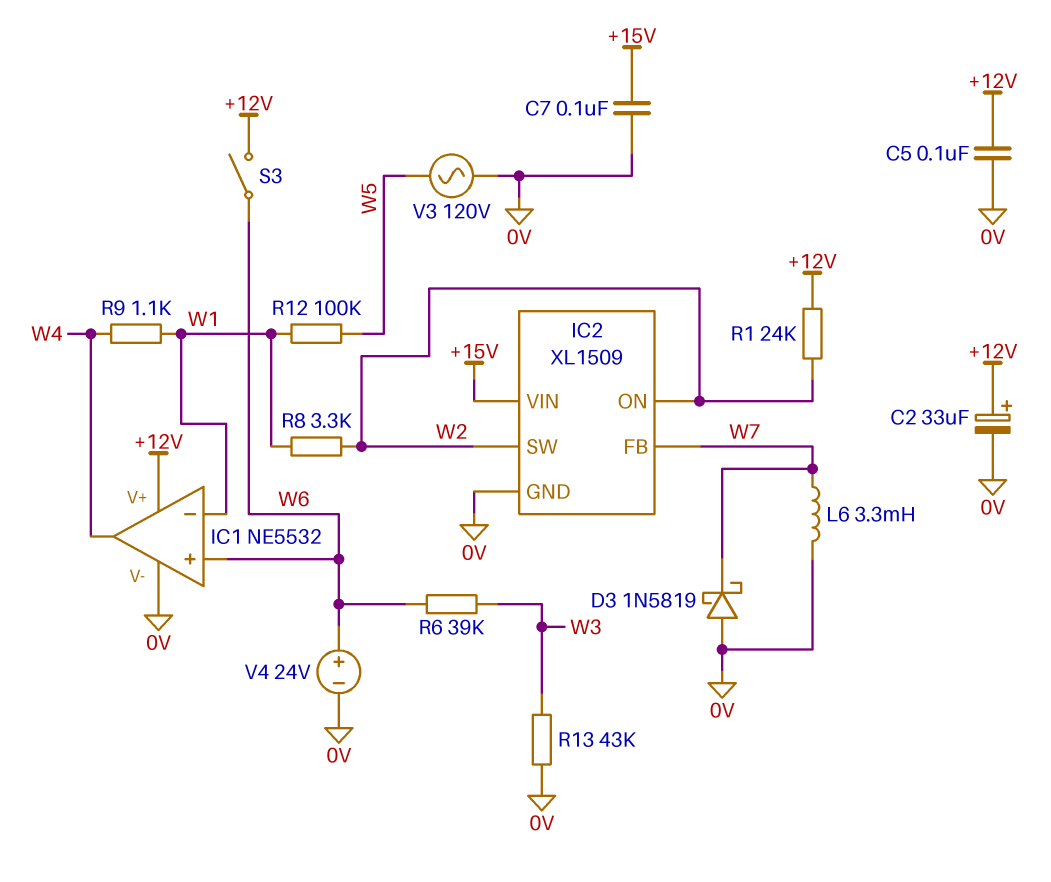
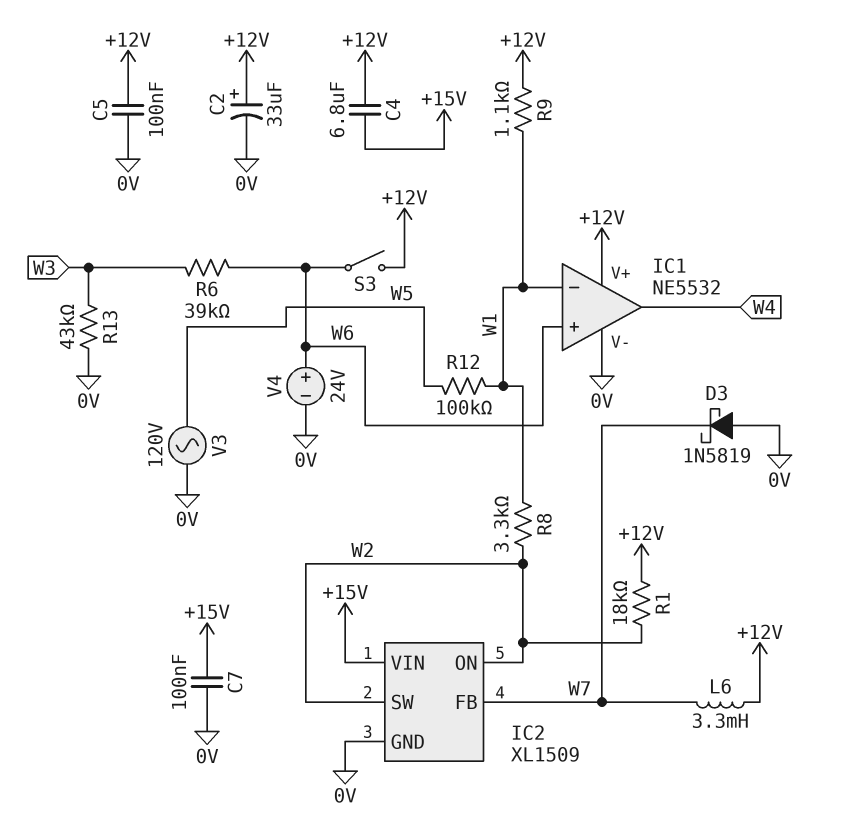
C4: none -> 6.8uF (+12V, +15V)
L6: 3.3mH (0V, W7) -> 3.3mH (+12V, W7)
R1: 24k (+12V, W2) -> 18k (+12V, W2)
R9: 1.1k (W1, W4) -> 1.1k (+12V, W1)

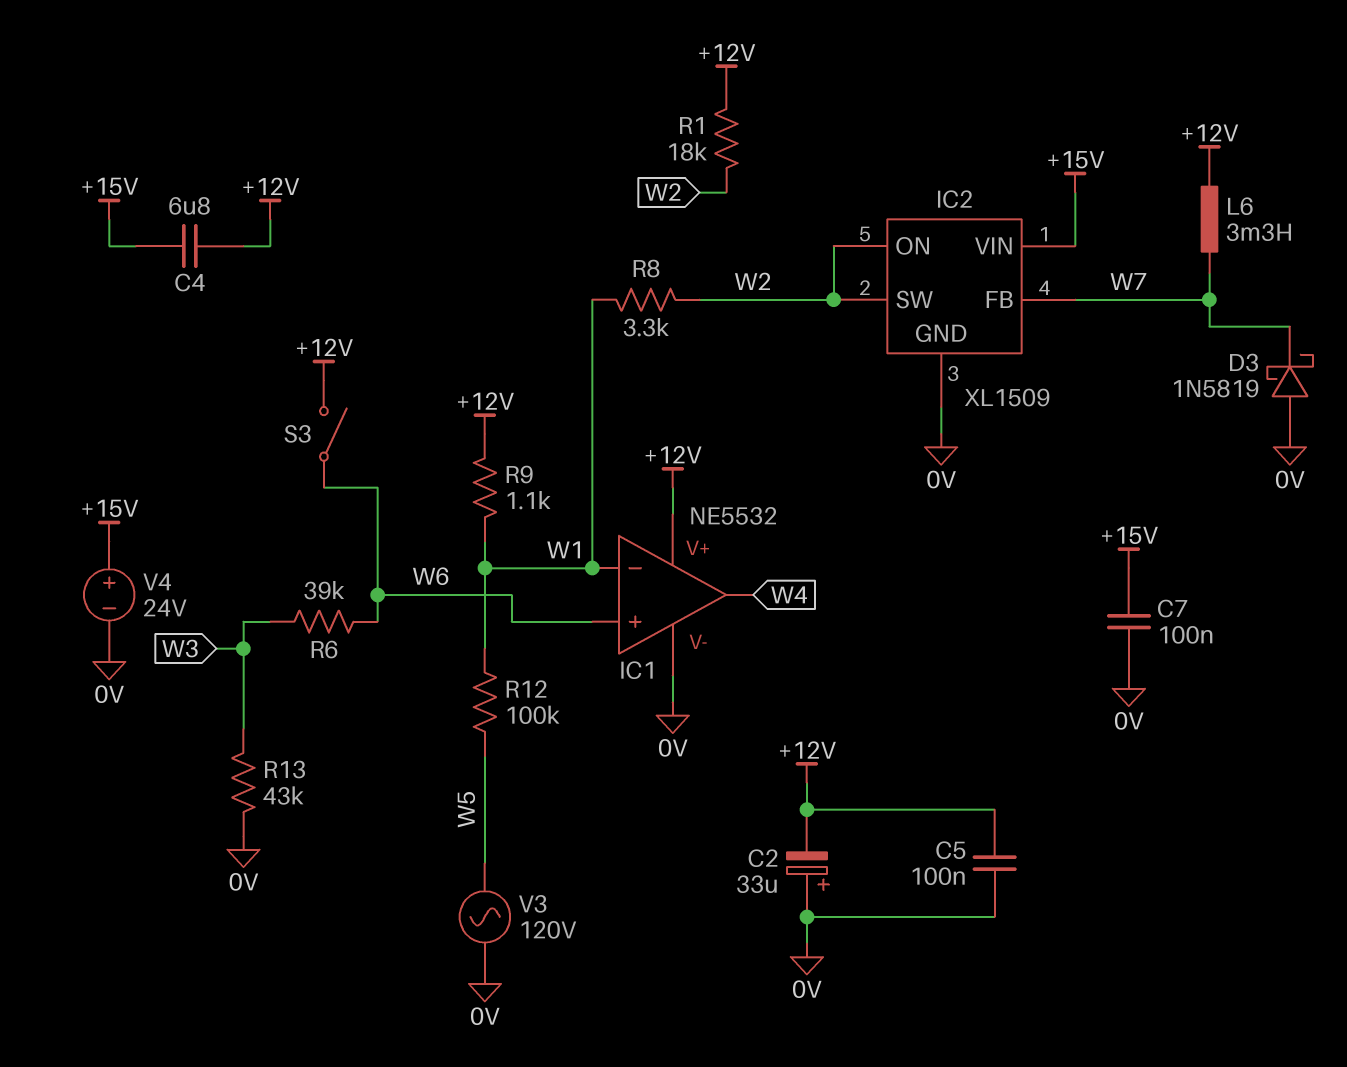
C2: 33uF (plus +12V, minus 0V) -> 33uF (plus 0V, minus +12V)
V4: 24V (plus W6, minus 0V) -> 24V (plus +15V, minus 0V)

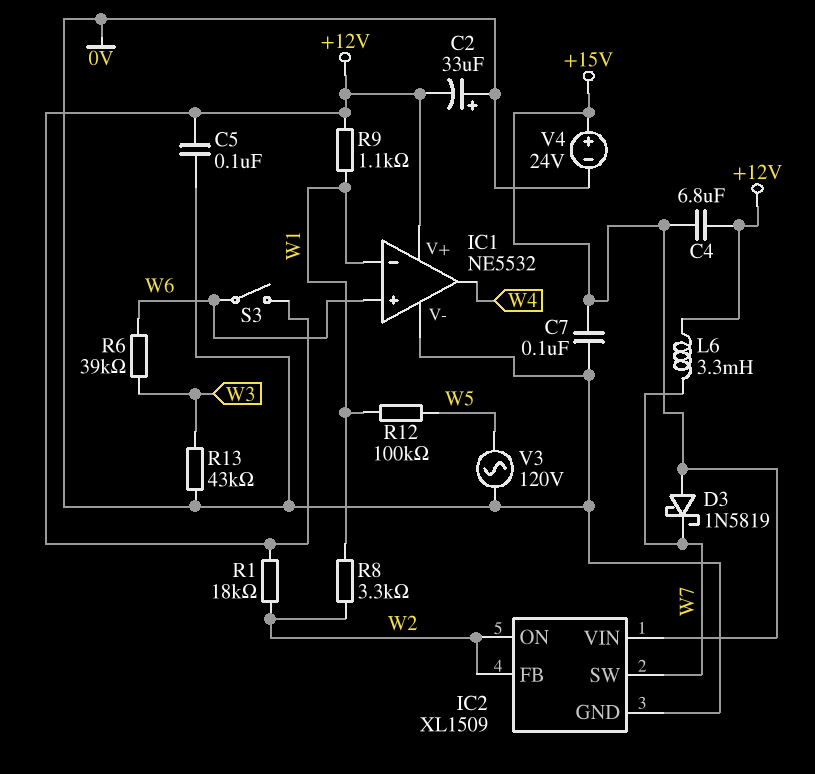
D3: schottky 1N5819 (A 0V, K W7) -> schottky 1N5819 (A +15V, K W7)
IC2 pin FB: W7 -> W2
IC2 pin SW: W2 -> W7

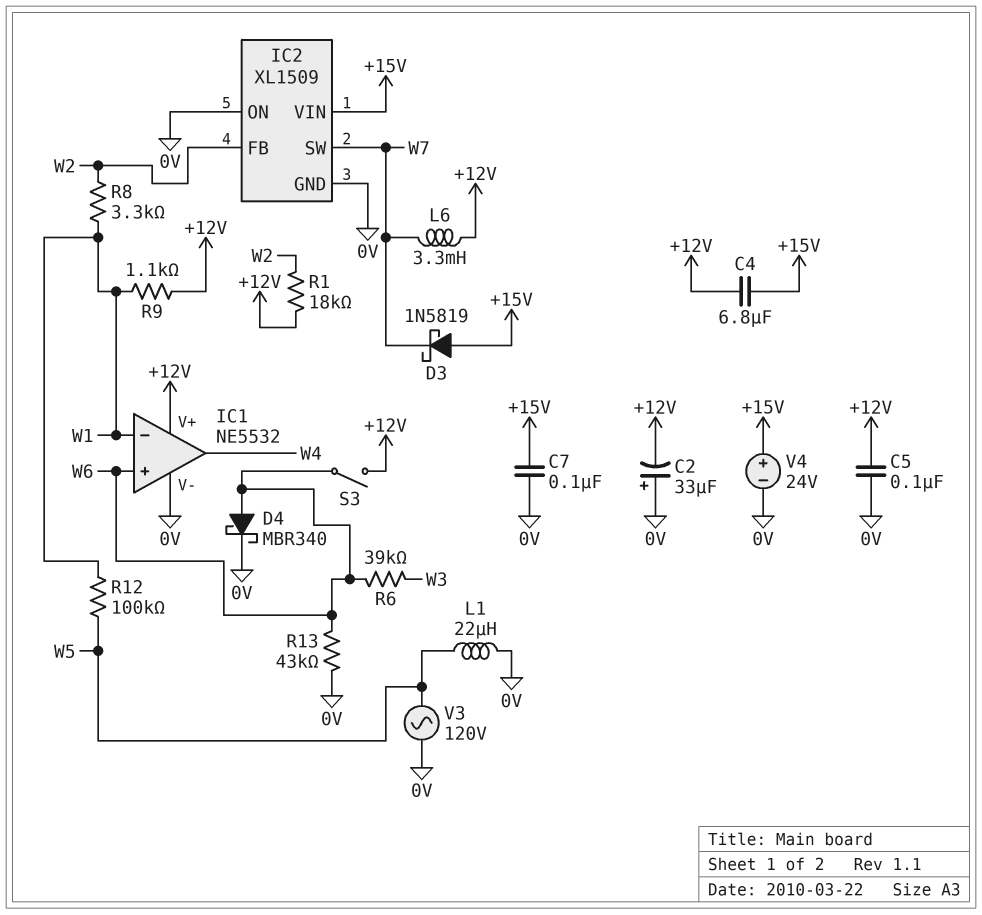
D4: none -> schottky MBR340 (A W6, K 0V)
IC2 pin ON: W2 -> 0V
L1: none -> 22uH (0V, W5)
R13: 43k (0V, W3) -> 43k (0V, W6)

